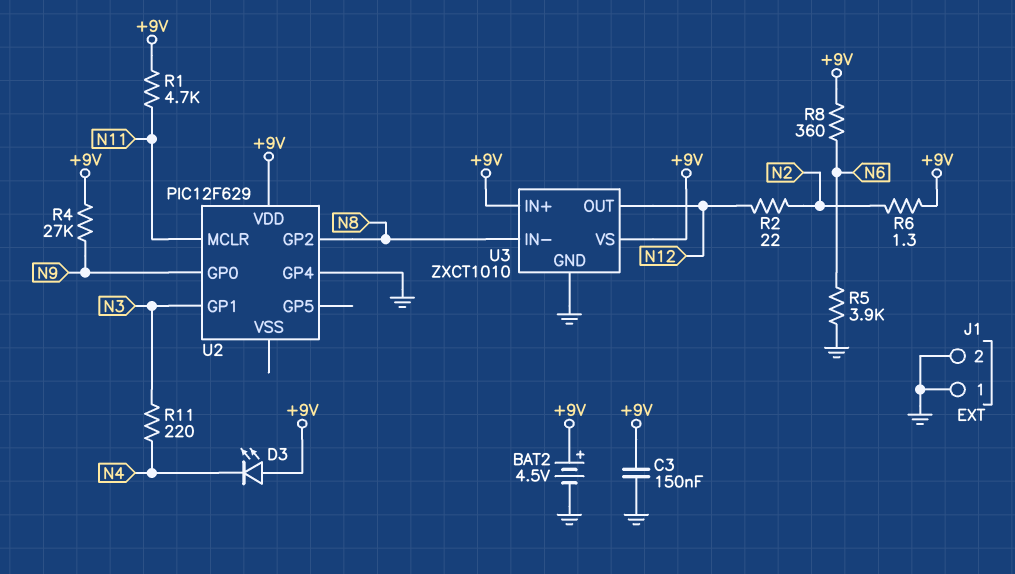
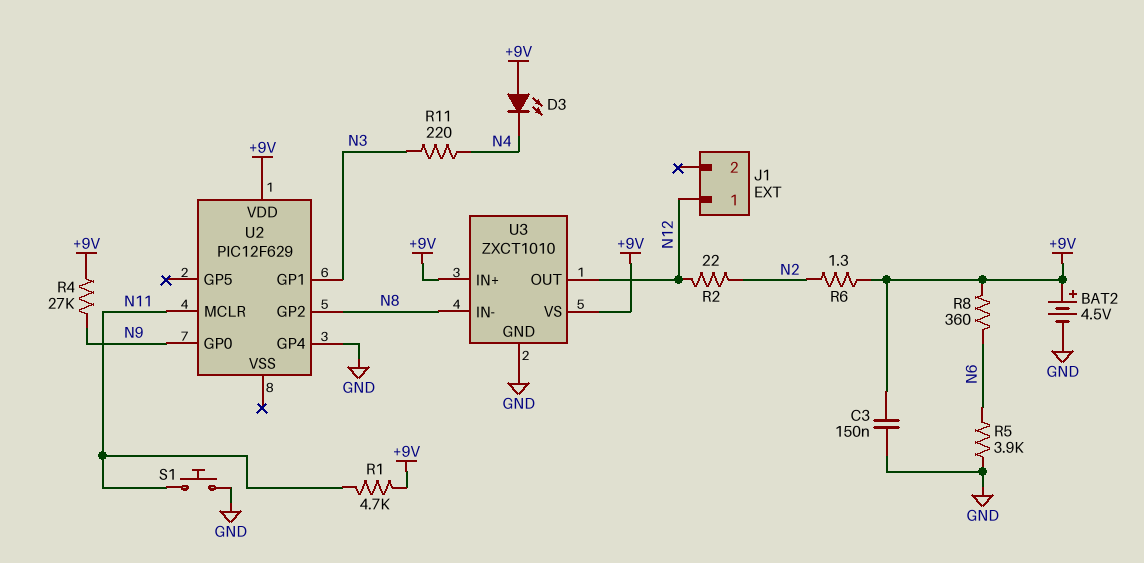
J1 pin 1: GND -> N12
J1 pin 2: GND -> none
S1: none -> button (GND, N11)

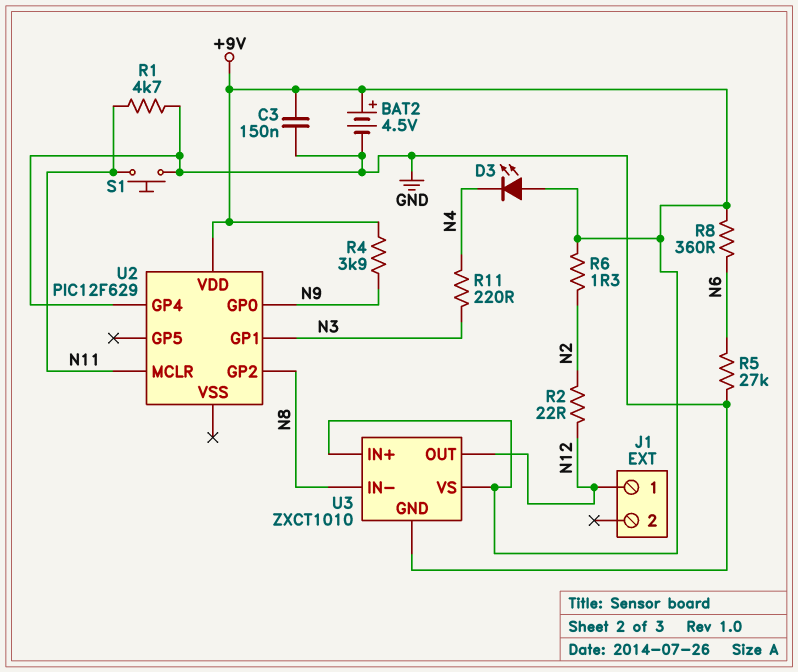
R1: 4.7k (+9V, N11) -> 4.7k (GND, N11)
R4: 27k (+9V, N9) -> 3.9k (+9V, N9)
R5: 3.9k (GND, N6) -> 27k (GND, N6)

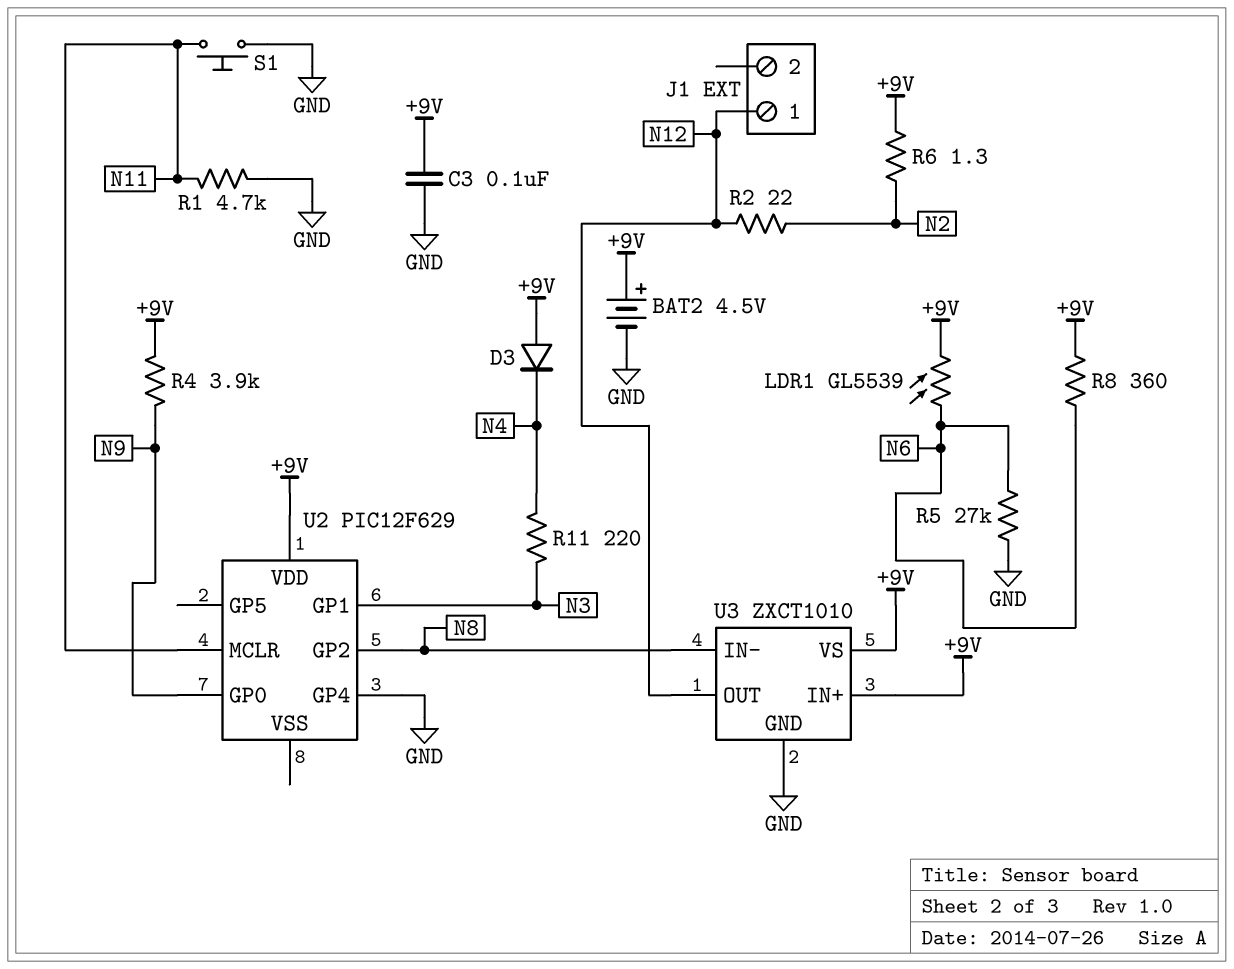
C3: 150nF (+9V, GND) -> 100nF (+9V, GND)
D3: LED (A +9V, K N4) -> diode (A +9V, K N4)
LDR1: none -> GL5539 (+9V, N6)

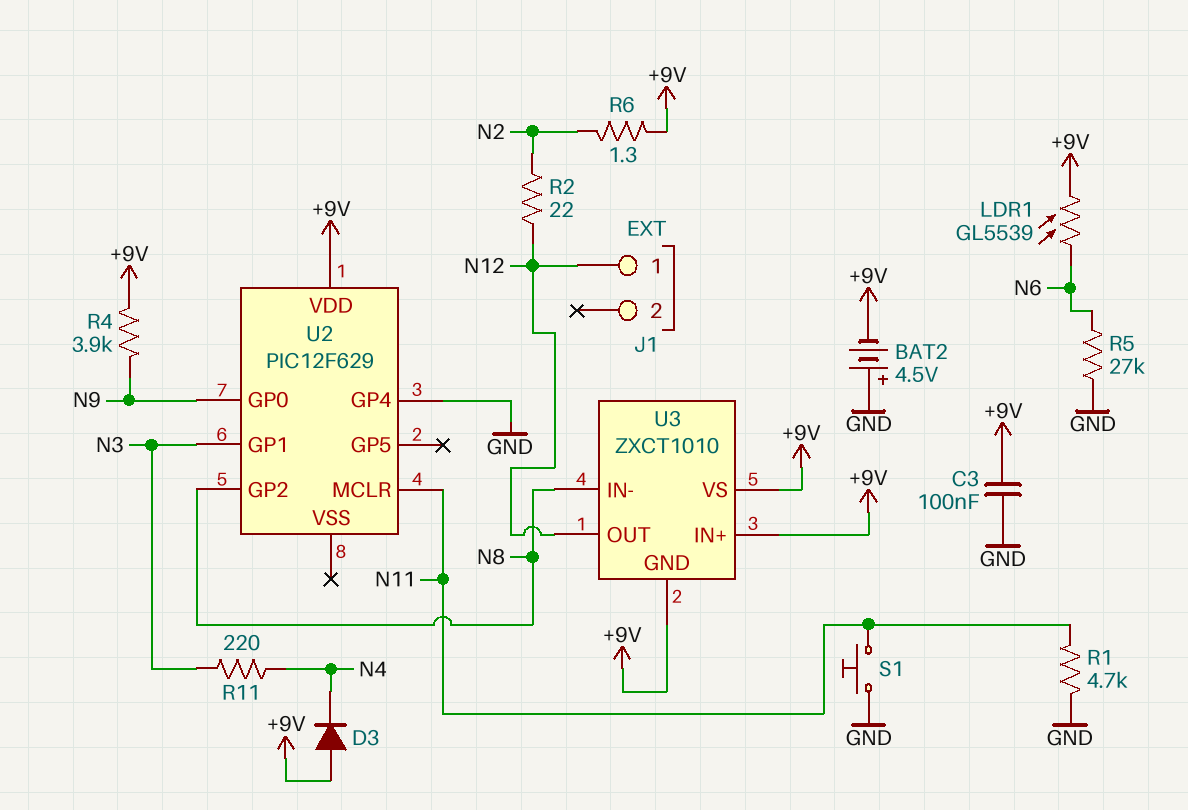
BAT2: 4.5V (plus +9V, minus GND) -> 4.5V (plus GND, minus +9V)
R8: 360 (+9V, N6) -> none
U3 pin GND: GND -> +9V

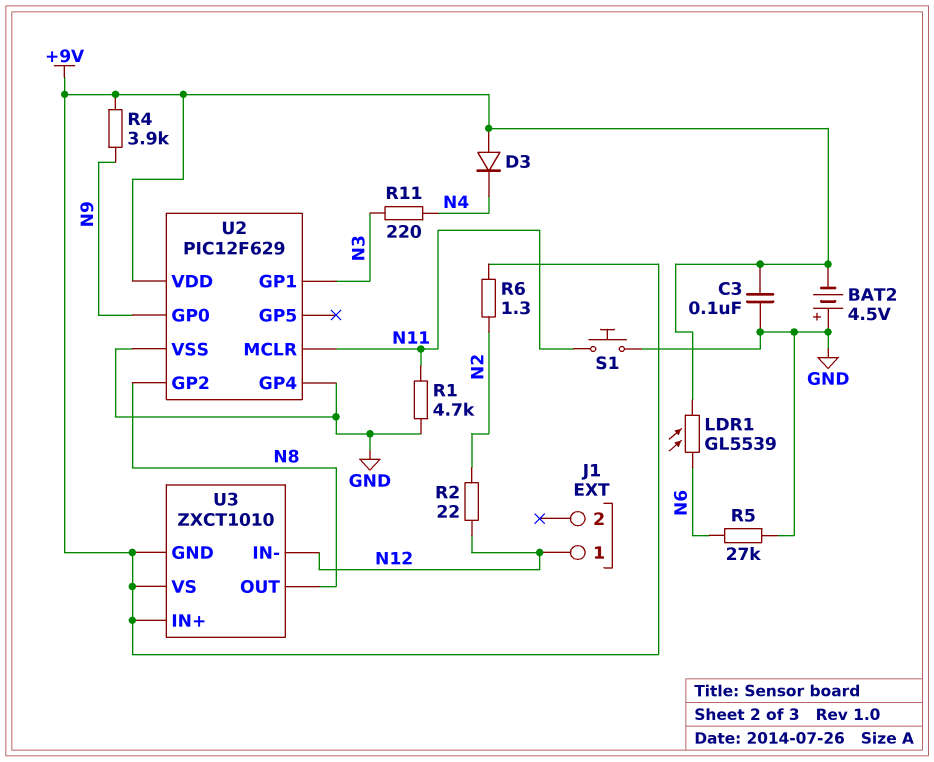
U2 pin VSS: none -> GND
U3 pin IN-: N8 -> N12
U3 pin OUT: N12 -> N8

